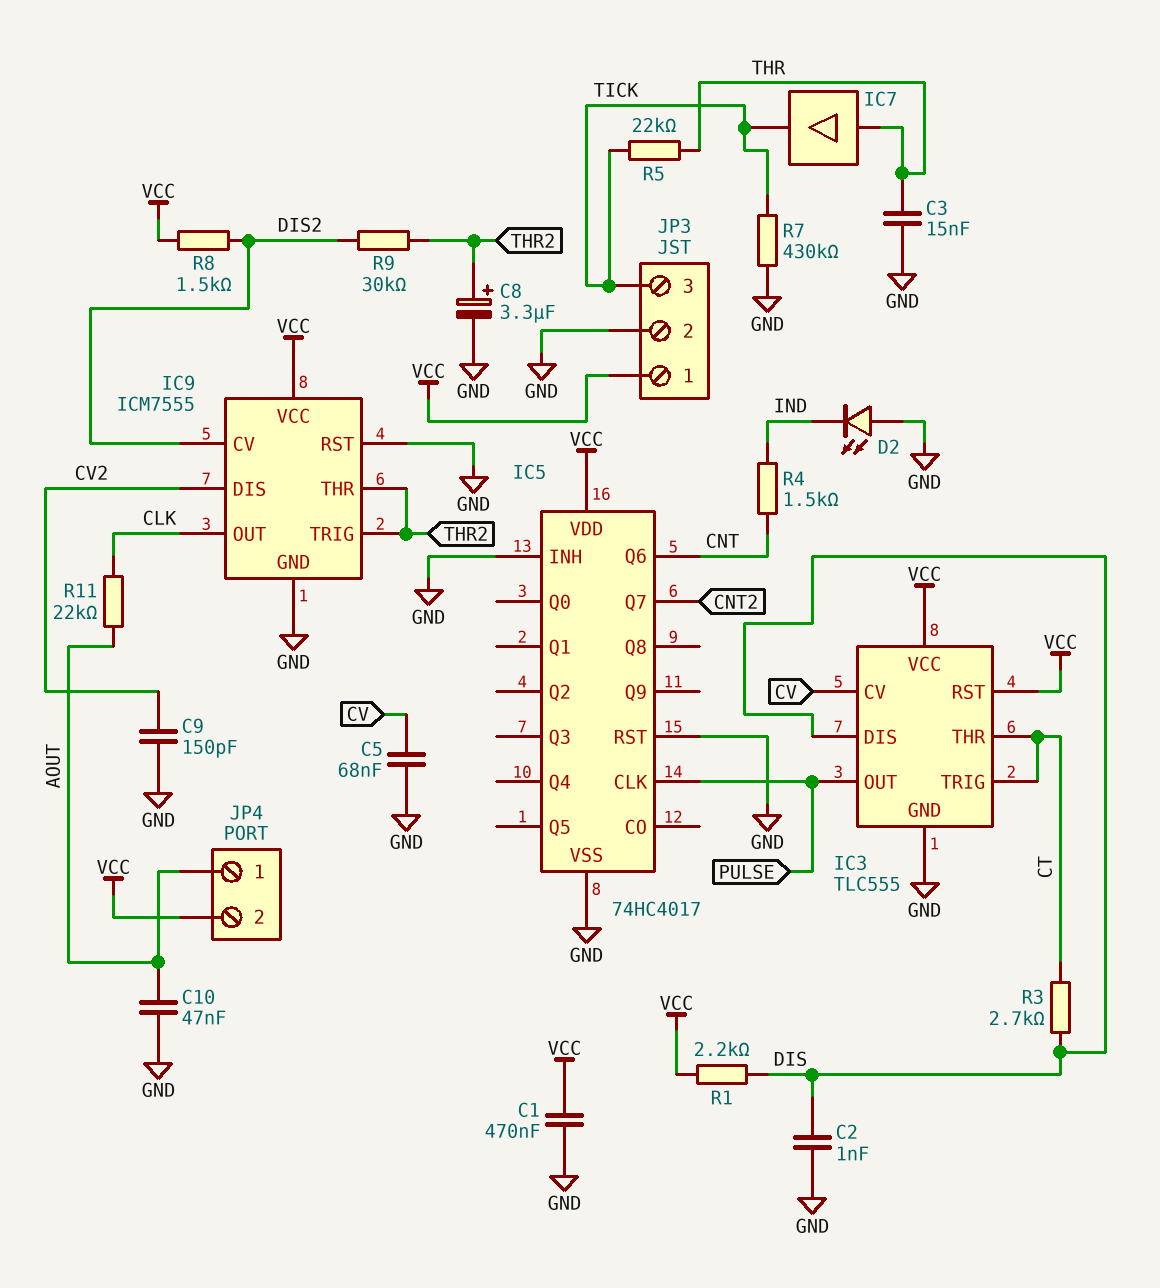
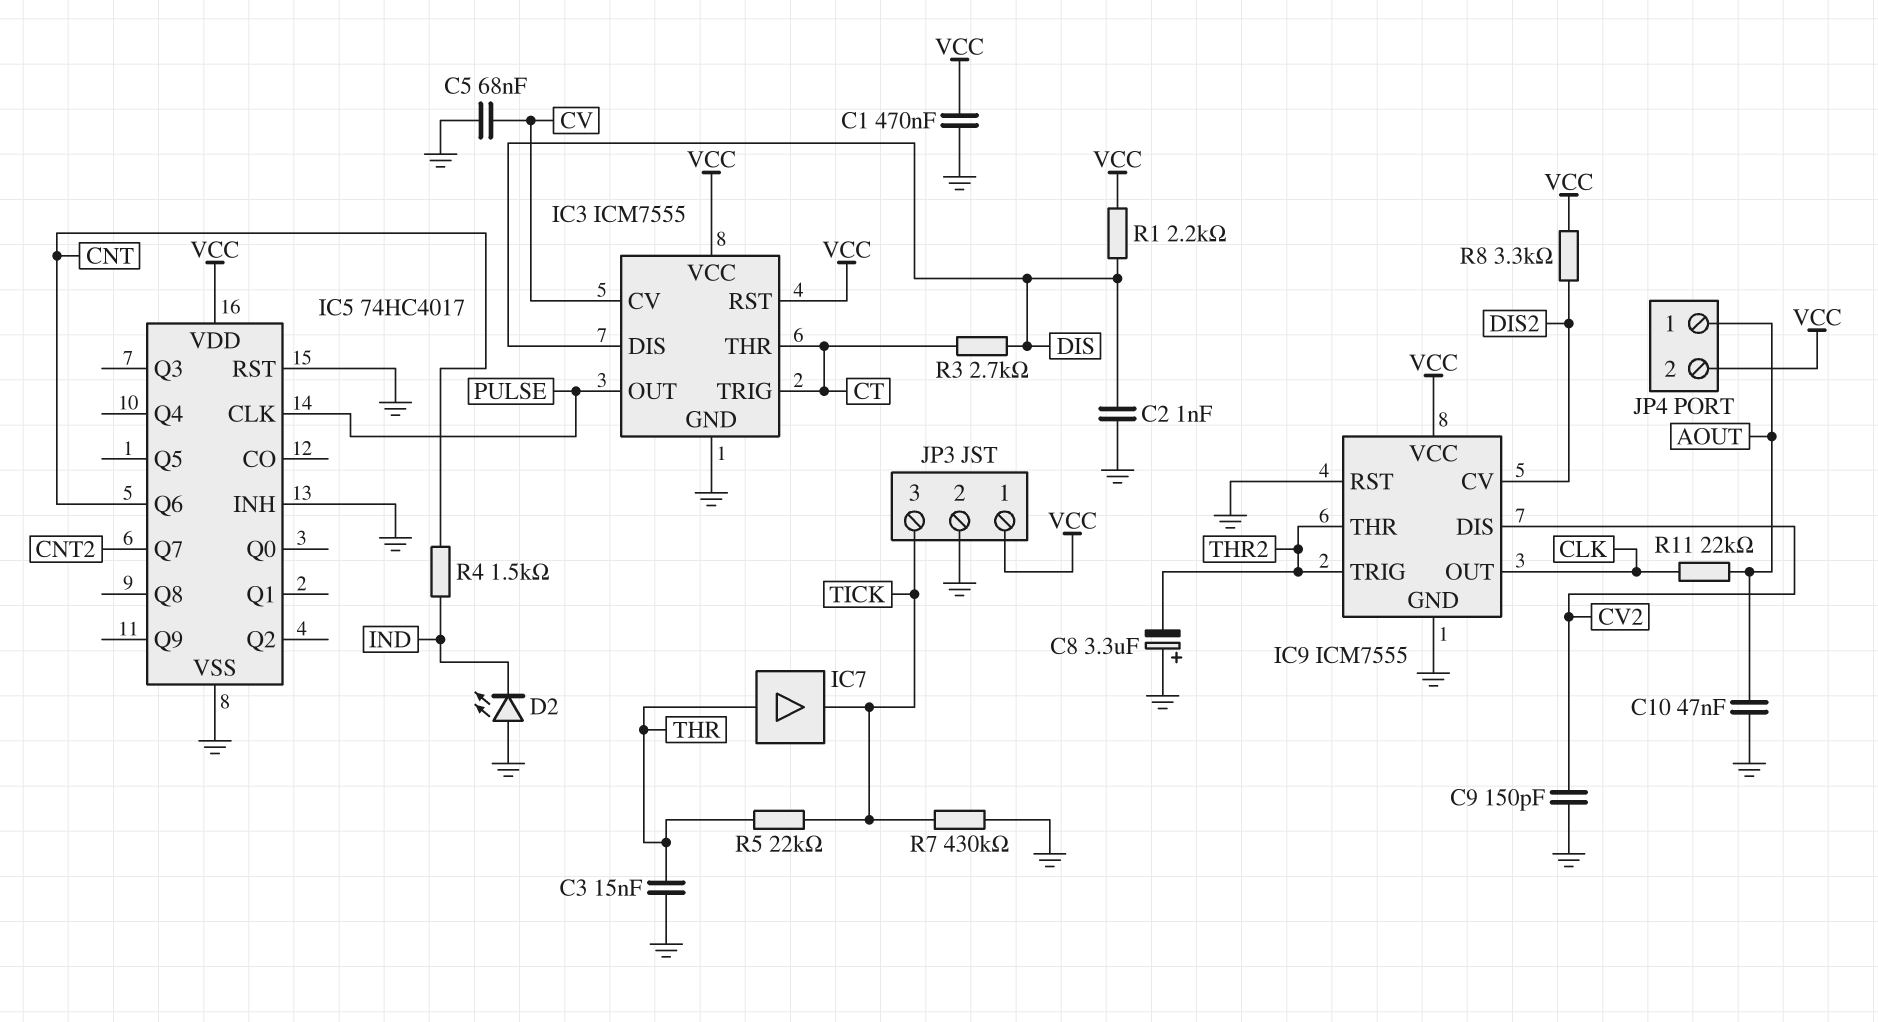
C8: 3.3uF (plus THR2, minus GND) -> 3.3uF (plus GND, minus THR2)
IC3: TLC555 -> ICM7555
R8: 1.5k (DIS2, VCC) -> 3.3k (DIS2, VCC)
R9: 30k (DIS2, THR2) -> none

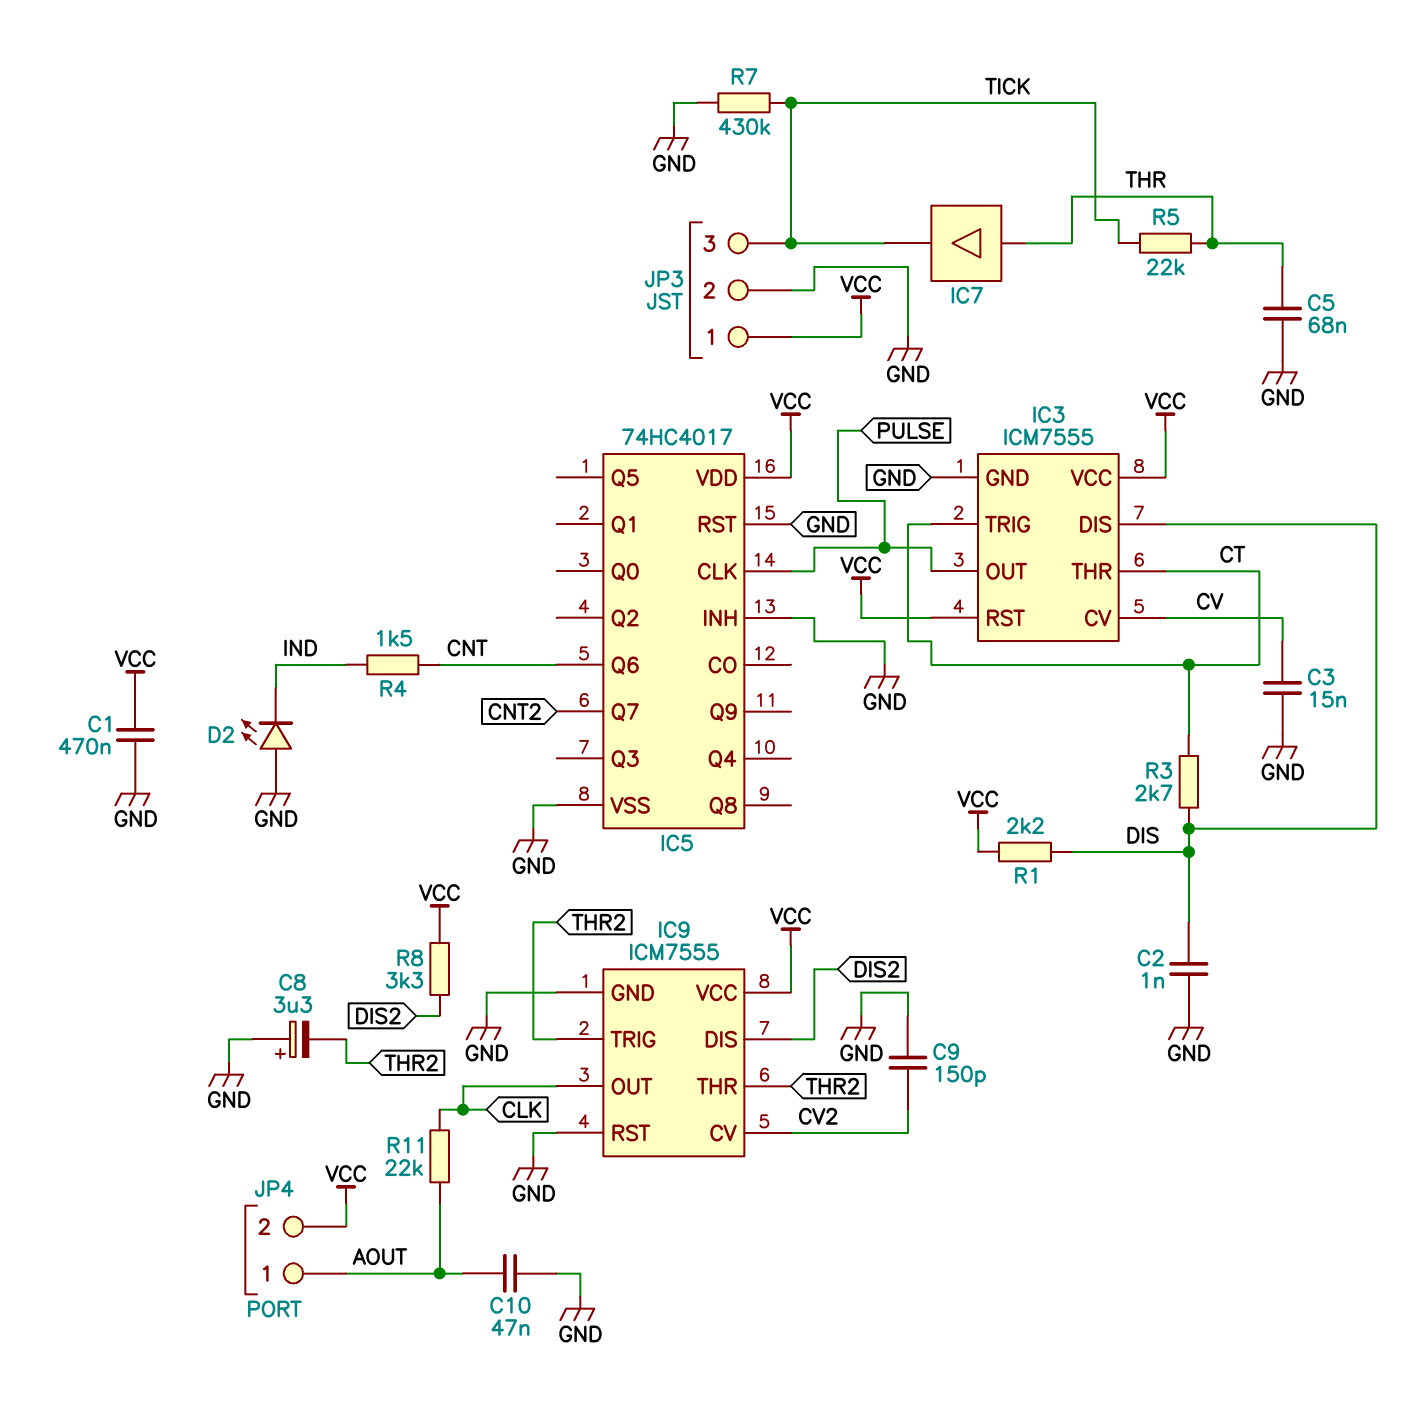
C3: 15nF (GND, THR) -> 15nF (CV, GND)
C5: 68nF (CV, GND) -> 68nF (GND, THR)
IC9 pin CV: DIS2 -> CV2
IC9 pin DIS: CV2 -> DIS2

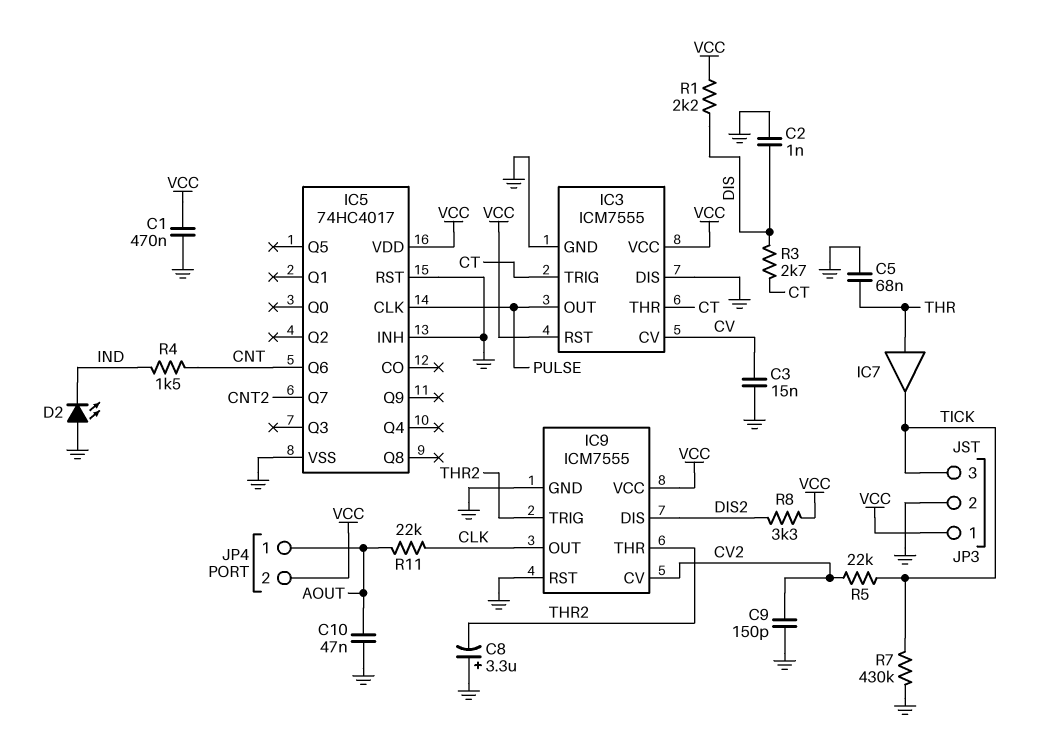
IC3 pin DIS: DIS -> GND
R5: 22k (THR, TICK) -> 22k (CV2, TICK)

